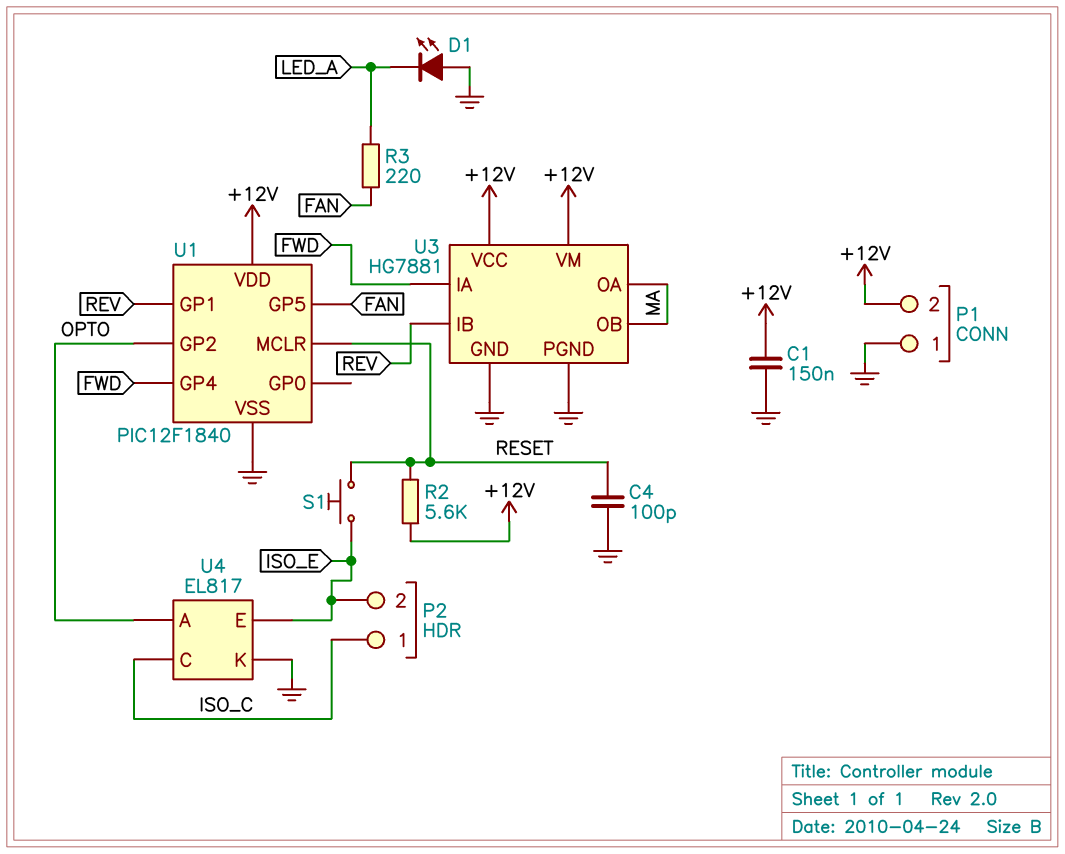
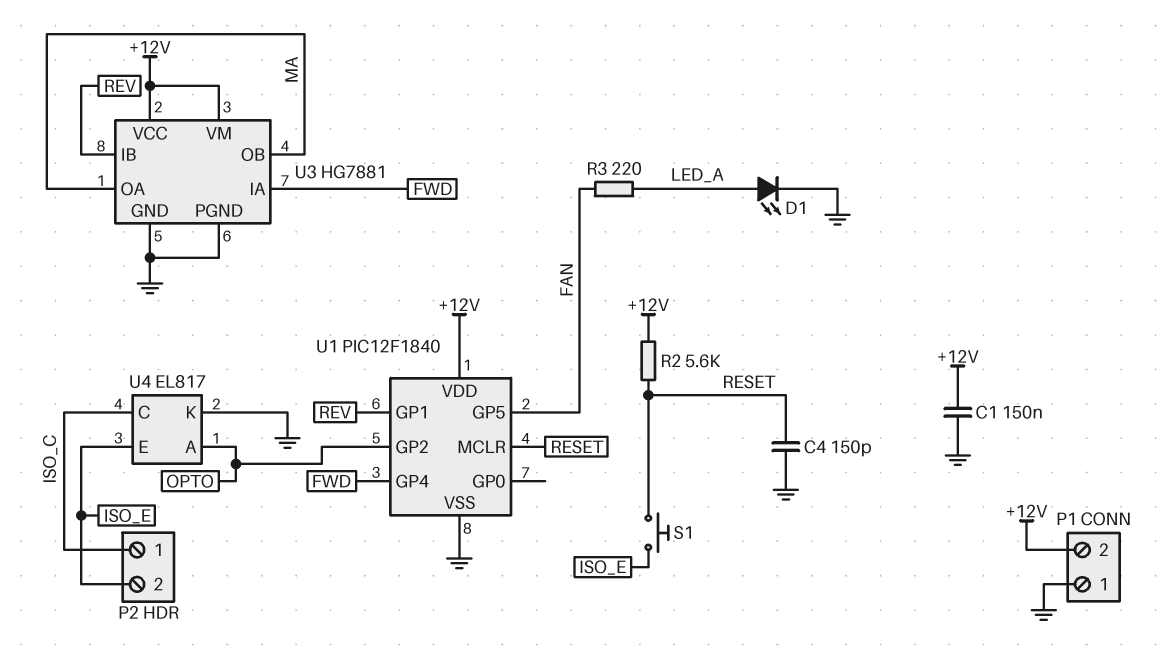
C4: 100pF (GND, RESET) -> 150pF (GND, RESET)
D1: LED (A GND, K LED_A) -> LED (A LED_A, K GND)

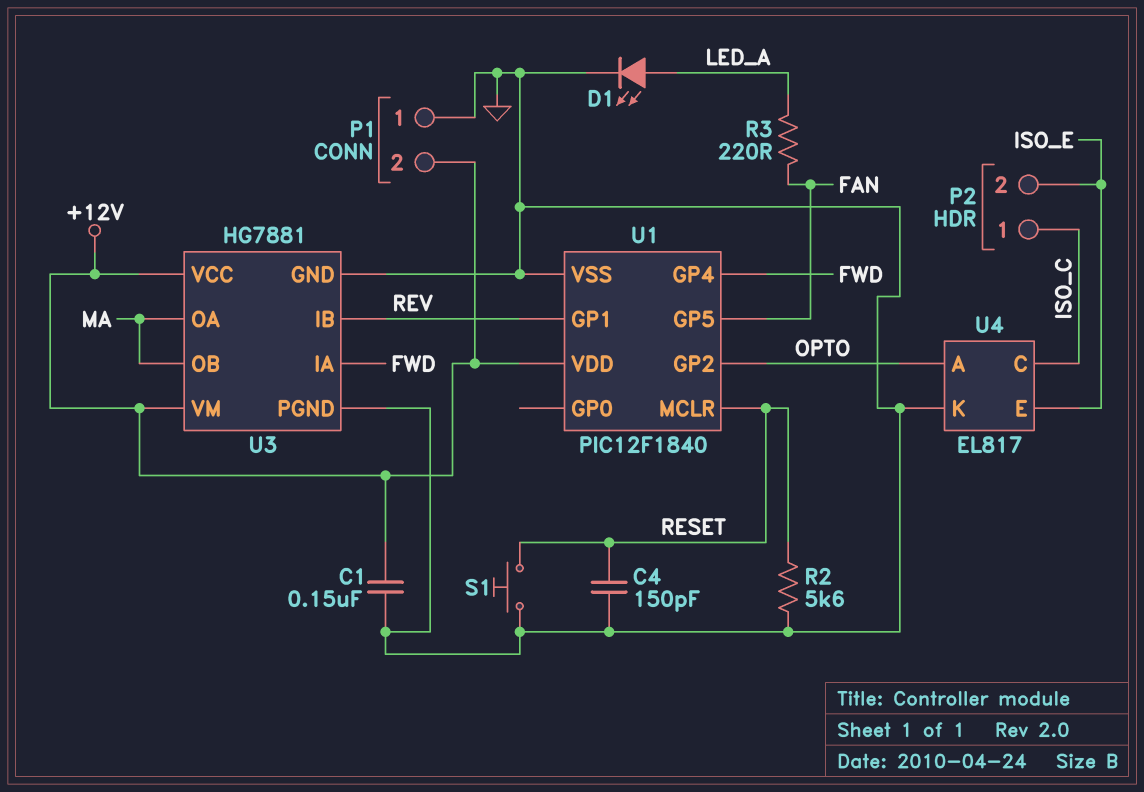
R2: 5.6k (+12V, RESET) -> 5.6k (GND, RESET)
S1: button (ISO_E, RESET) -> button (GND, RESET)

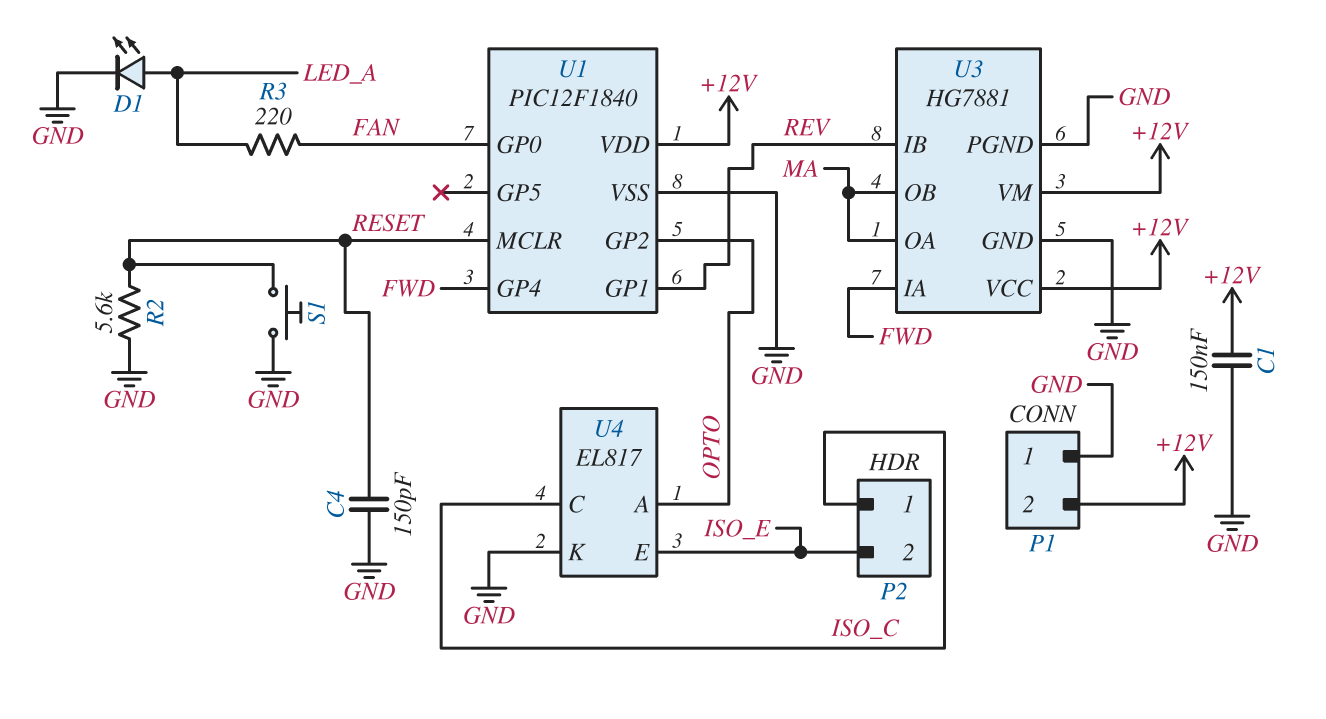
U1 pin GP0: none -> FAN
U1 pin GP5: FAN -> none

